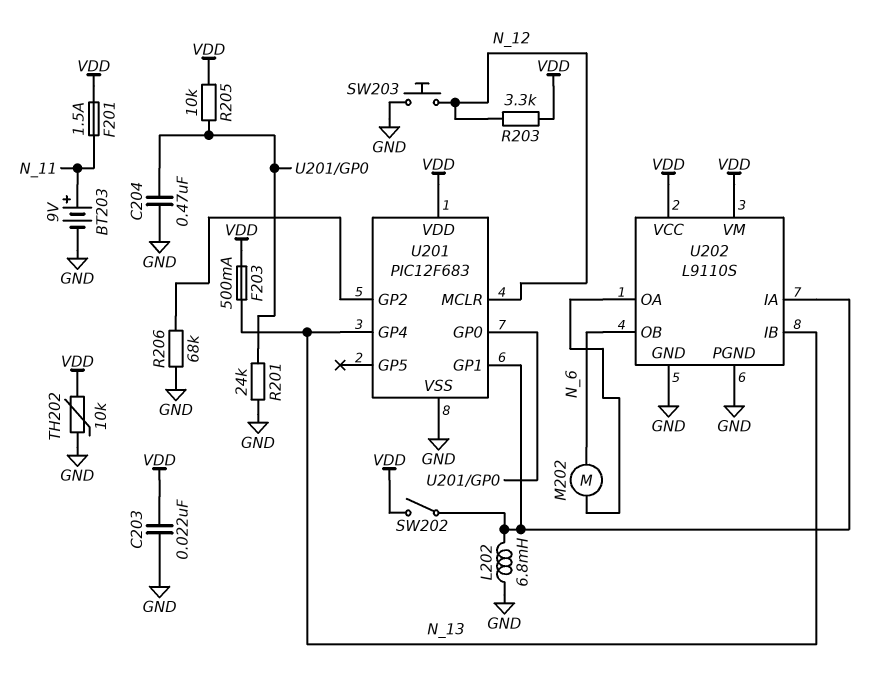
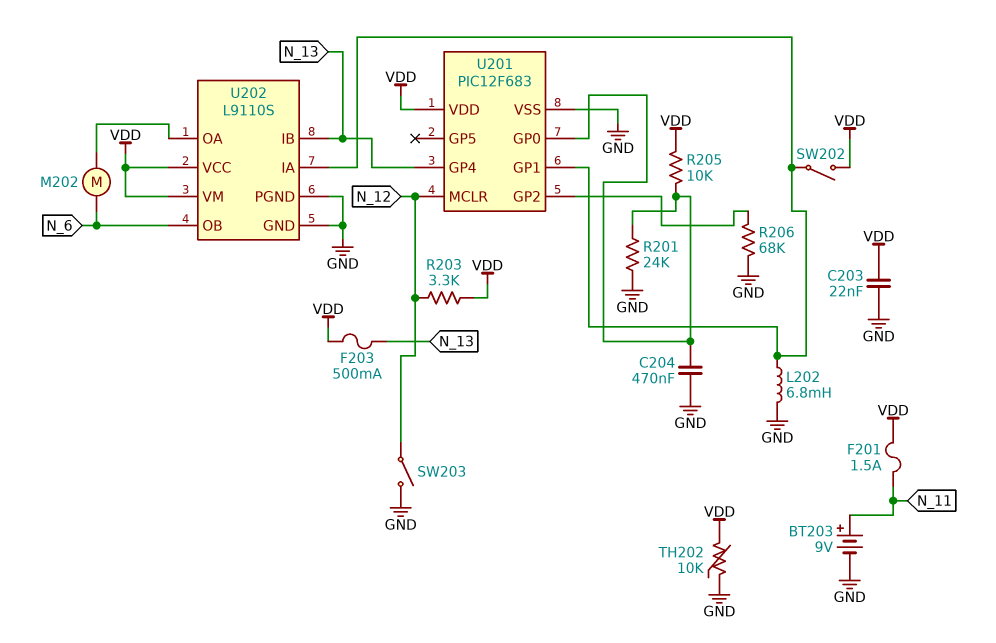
SW203: button (GND, N_12) -> switch (GND, N_12)

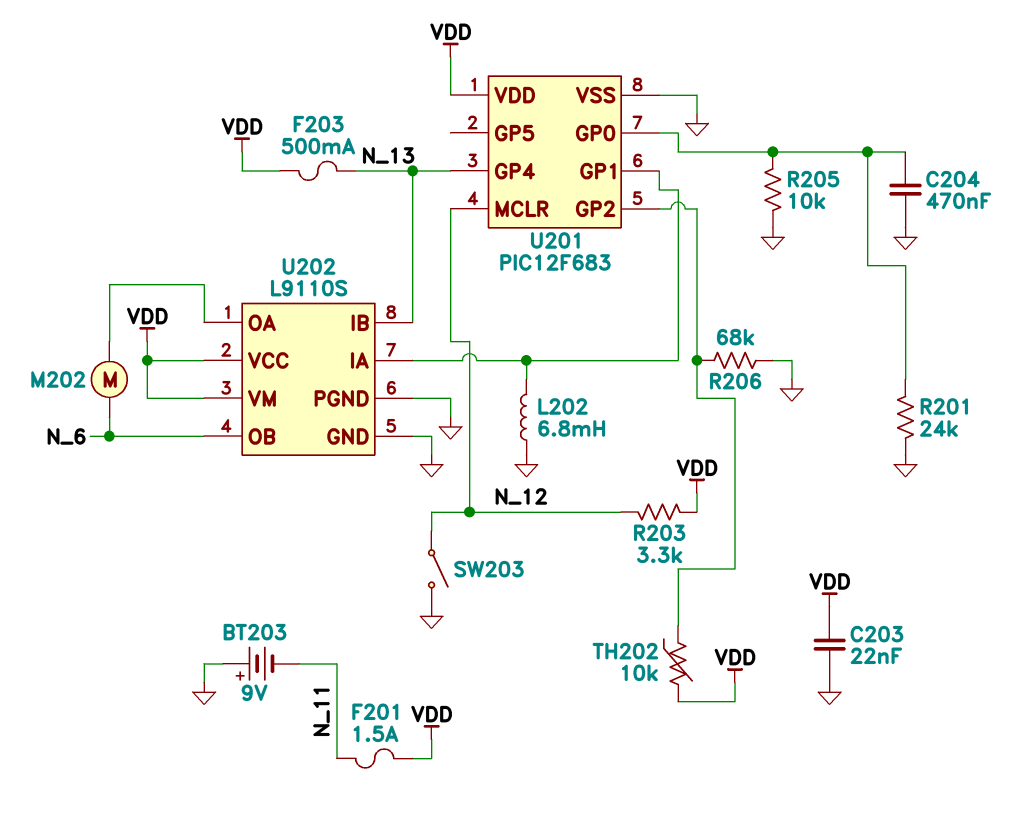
BT203: 9V (plus N_11, minus GND) -> 9V (plus GND, minus N_11)
R205: 10k (U201/GP0, VDD) -> 10k (GND, U201/GP0)
SW202: switch (U201/GP1, VDD) -> none
TH202: 10k (GND, VDD) -> 10k (U201/GP2, VDD)

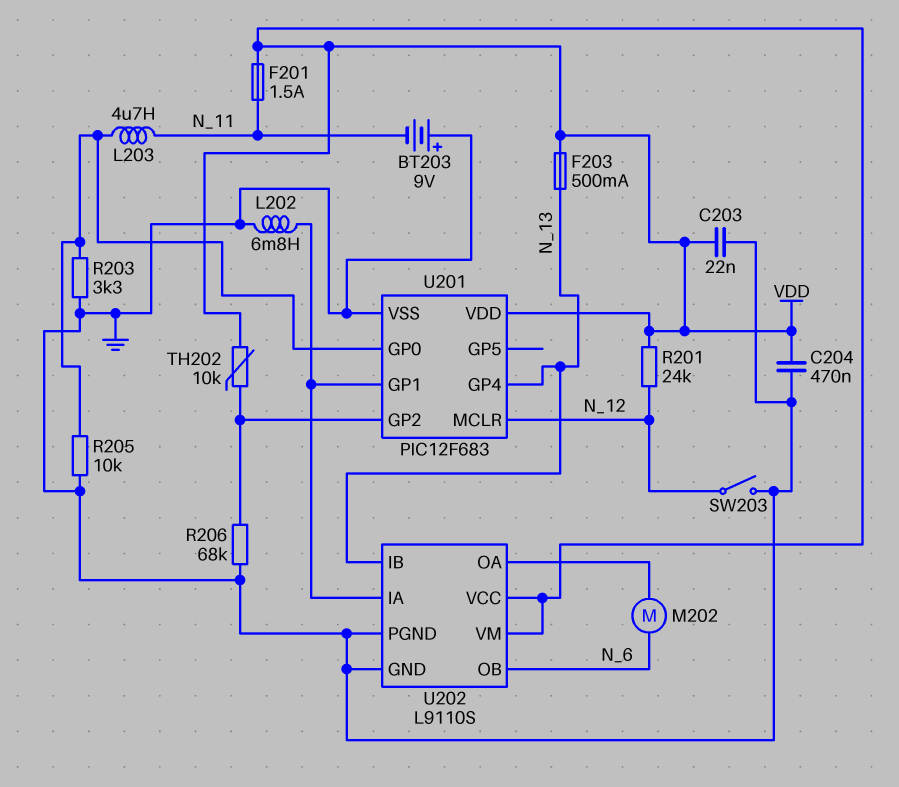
C204: 470nF (GND, U201/GP0) -> 470nF (GND, VDD)
L203: none -> 4.7uH (N_11, U201/GP0)
R201: 24k (GND, U201/GP0) -> 24k (N_12, VDD)
R203: 3.3k (N_12, VDD) -> 3.3k (GND, U201/GP0)

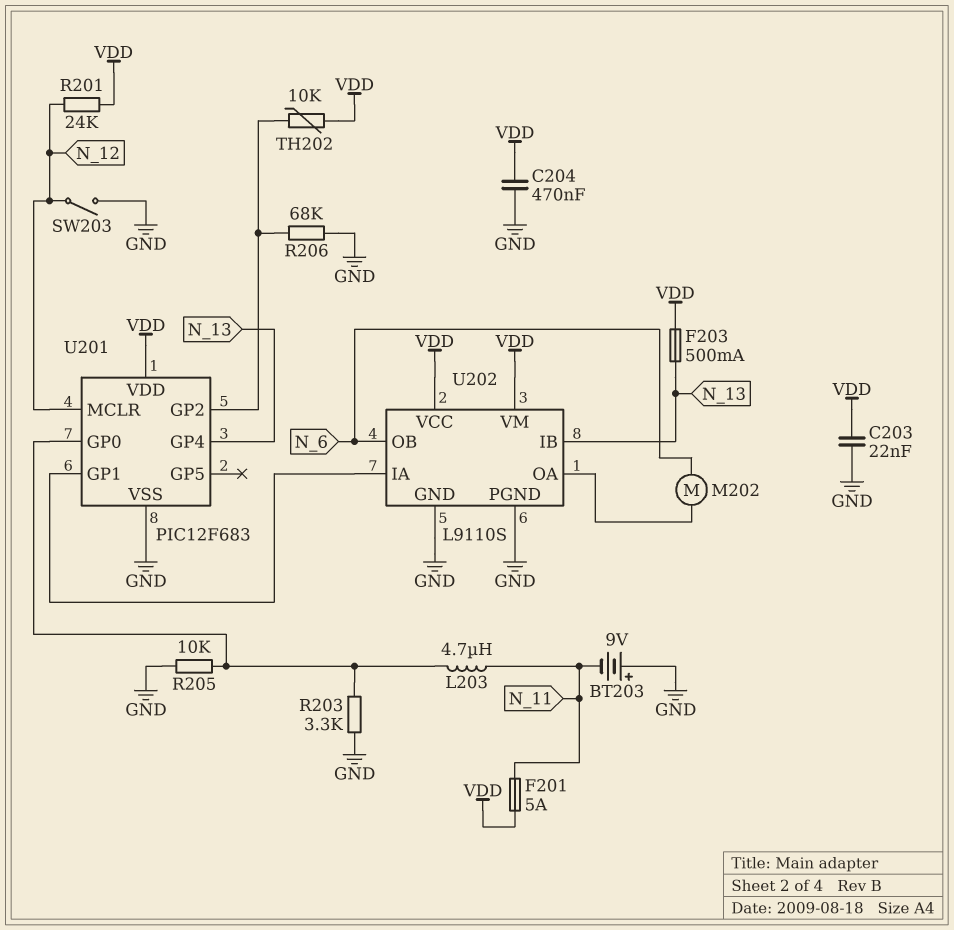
F201: 1.5A (N_11, VDD) -> 5A (N_11, VDD)
L202: 6.8mH (GND, U201/GP1) -> none

